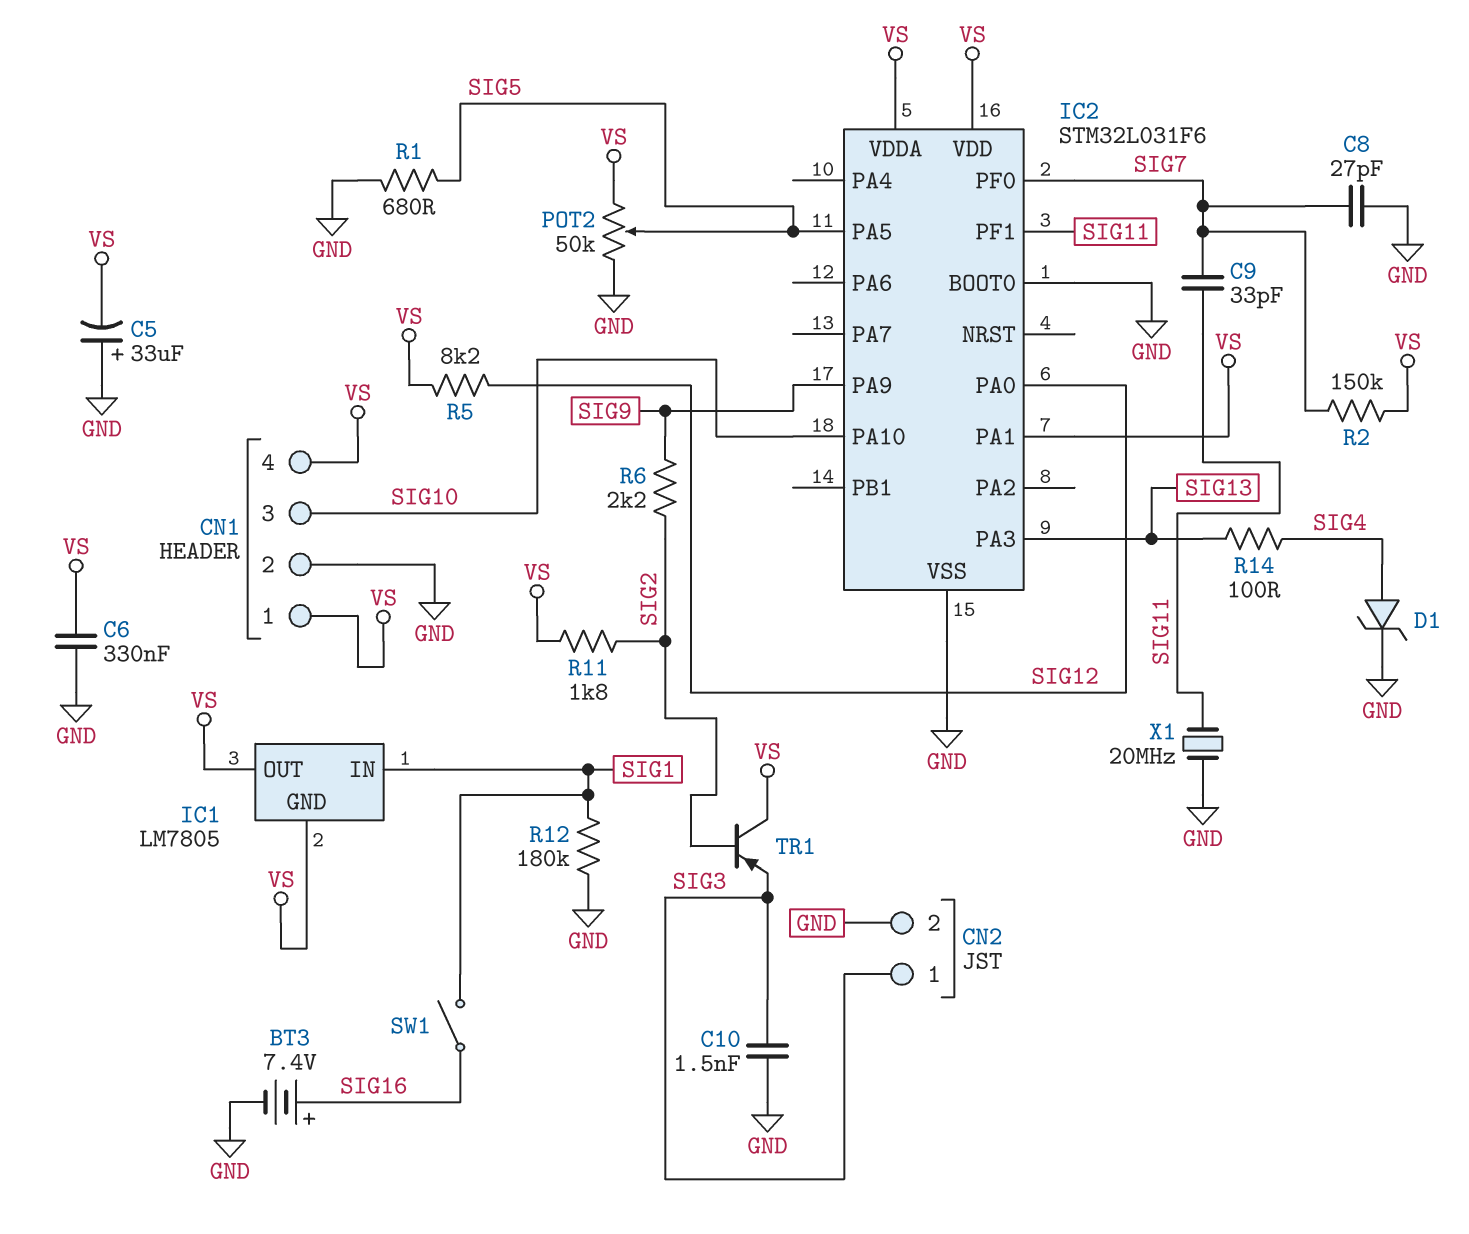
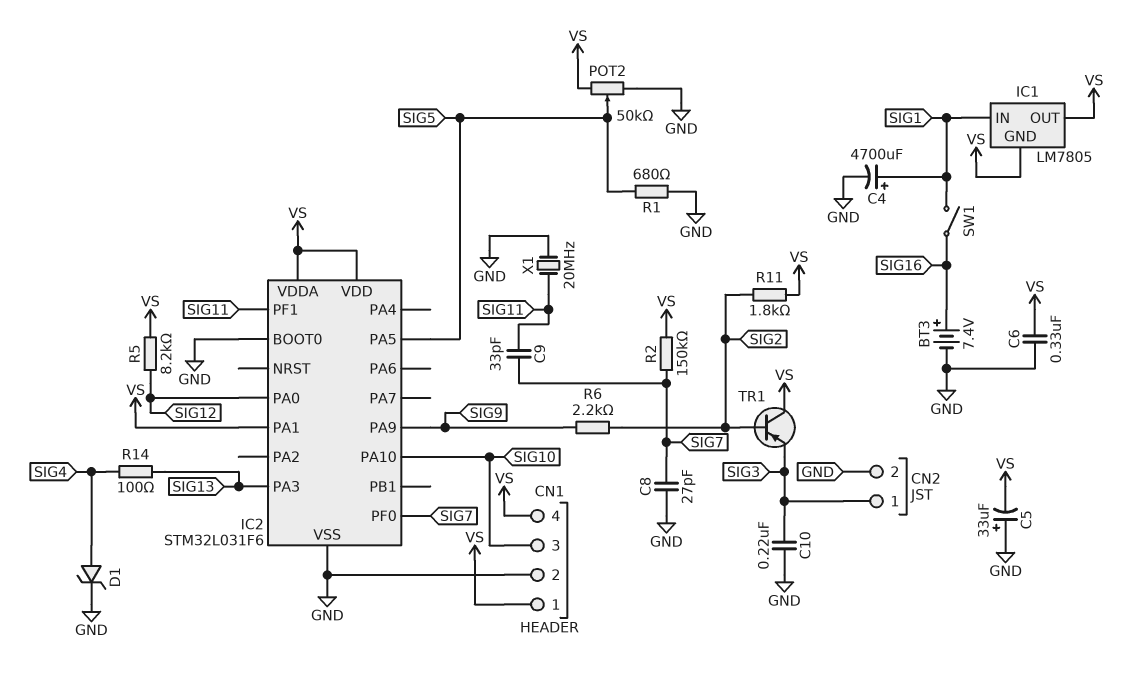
C4: none -> 4700uF (plus SIG1, minus GND)
C10: 1.5nF (GND, SIG3) -> 220nF (GND, SIG3)
R12: 180k (GND, SIG1) -> none

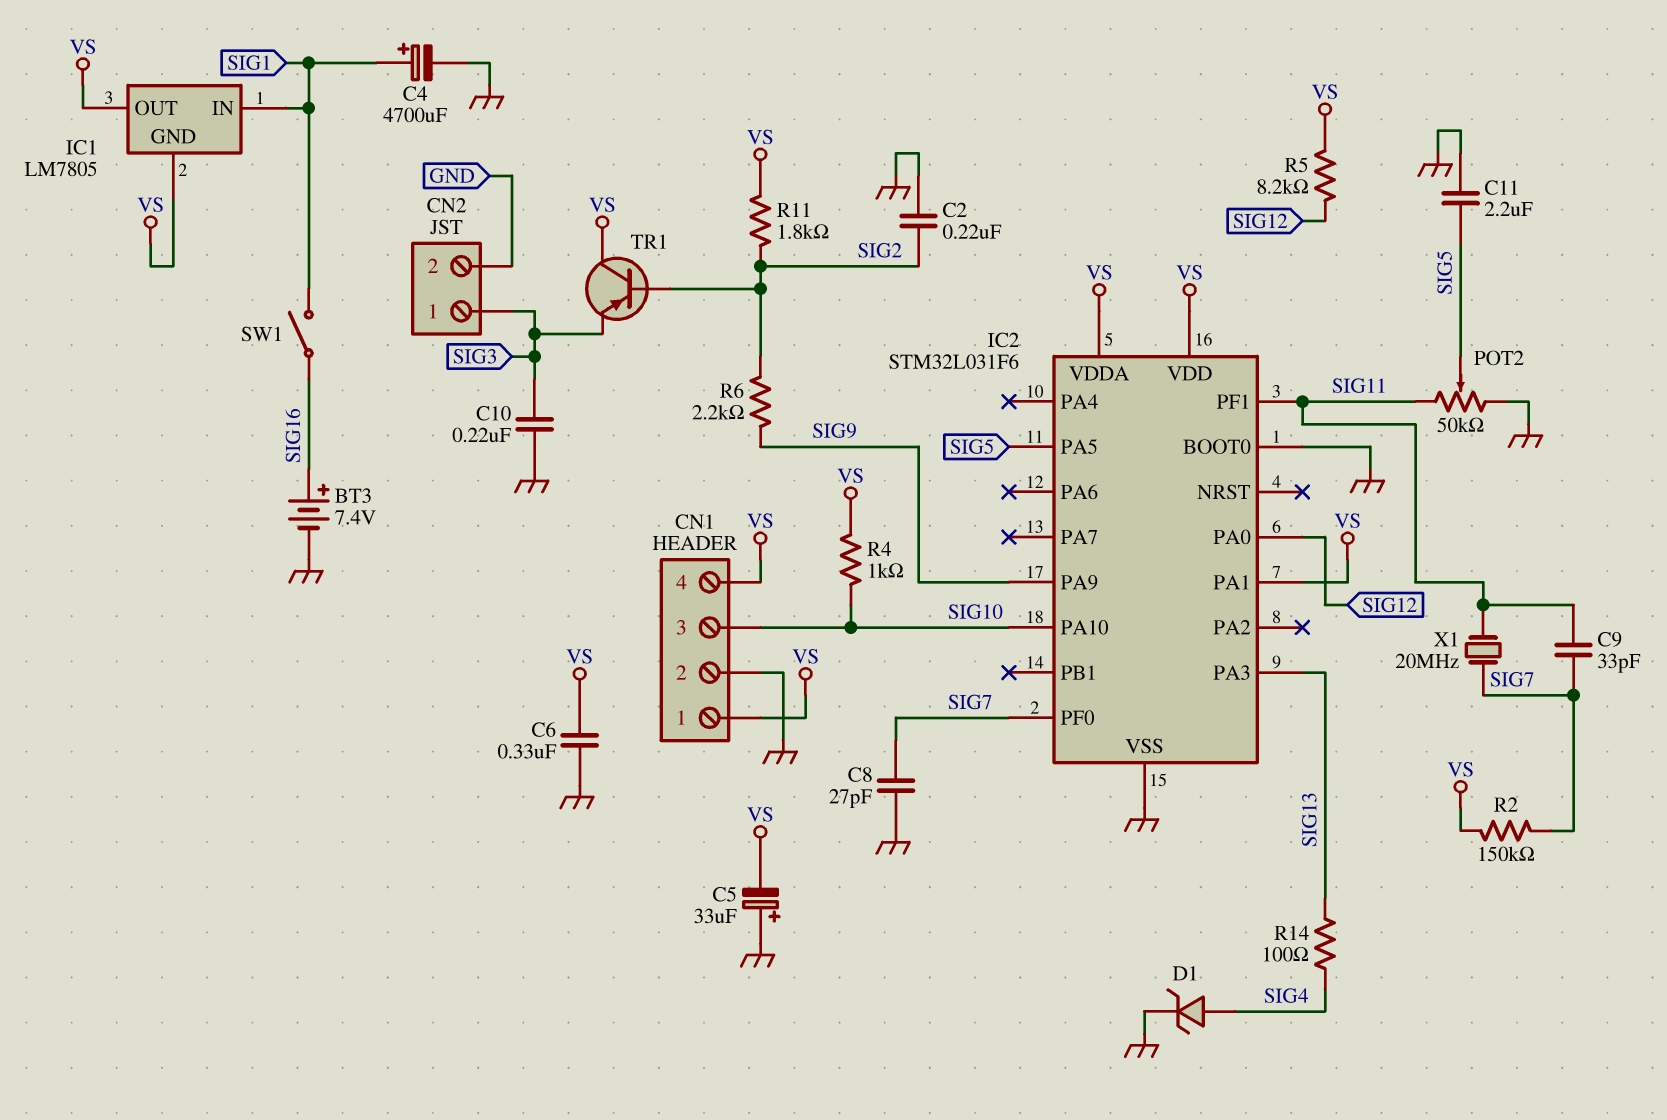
C2: none -> 220nF (GND, SIG2)
C11: none -> 2.2uF (GND, SIG5)
POT2: 50k (GND, VS, wiper SIG5) -> 50k (GND, SIG11, wiper SIG5)
R1: 680 (GND, SIG5) -> none
R4: none -> 1k (SIG10, VS)
X1: 20MHz (GND, SIG11) -> 20MHz (SIG7, SIG11)

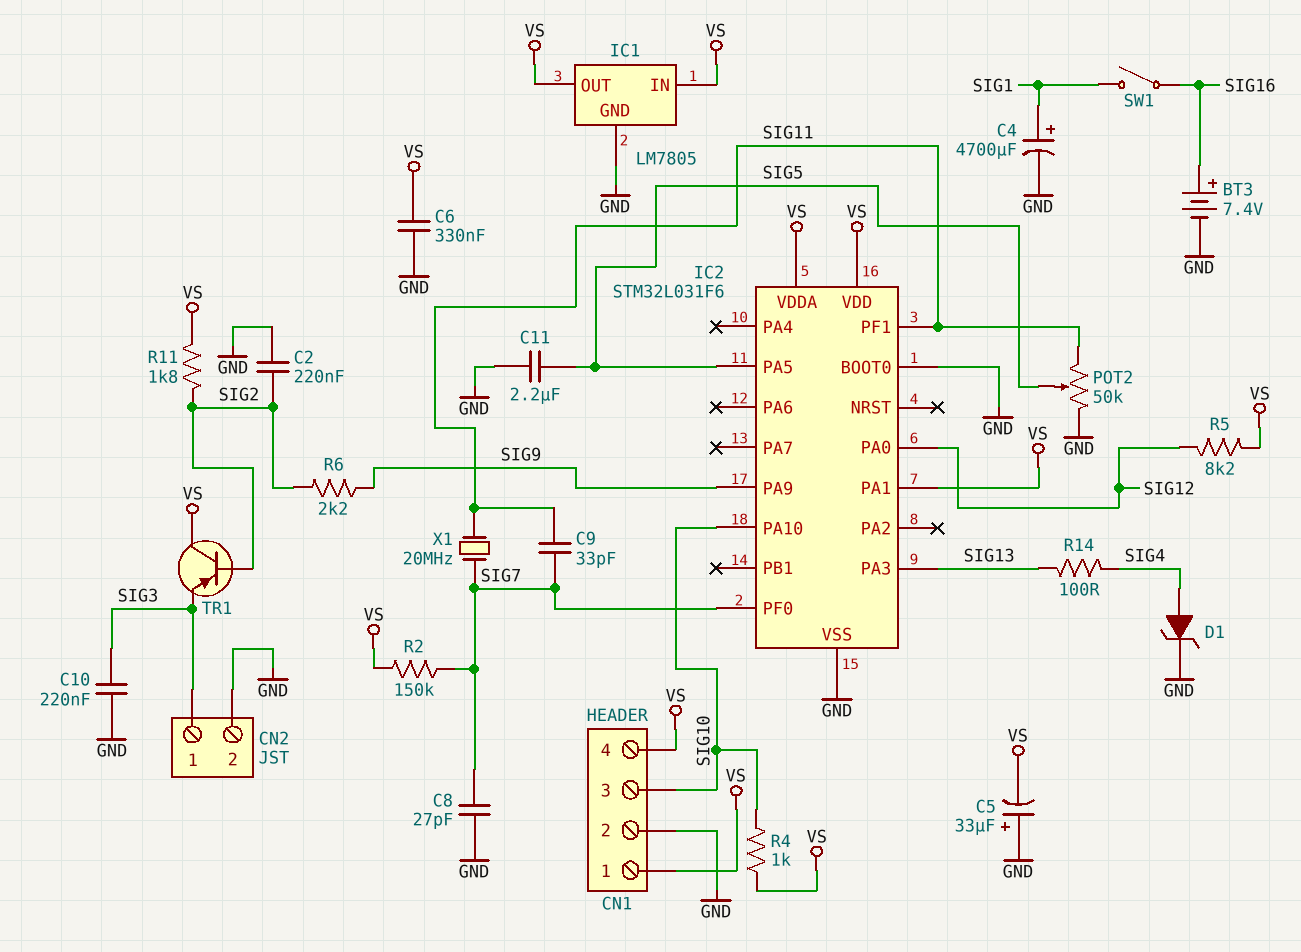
IC1 pin GND: VS -> GND
IC1 pin IN: SIG1 -> VS

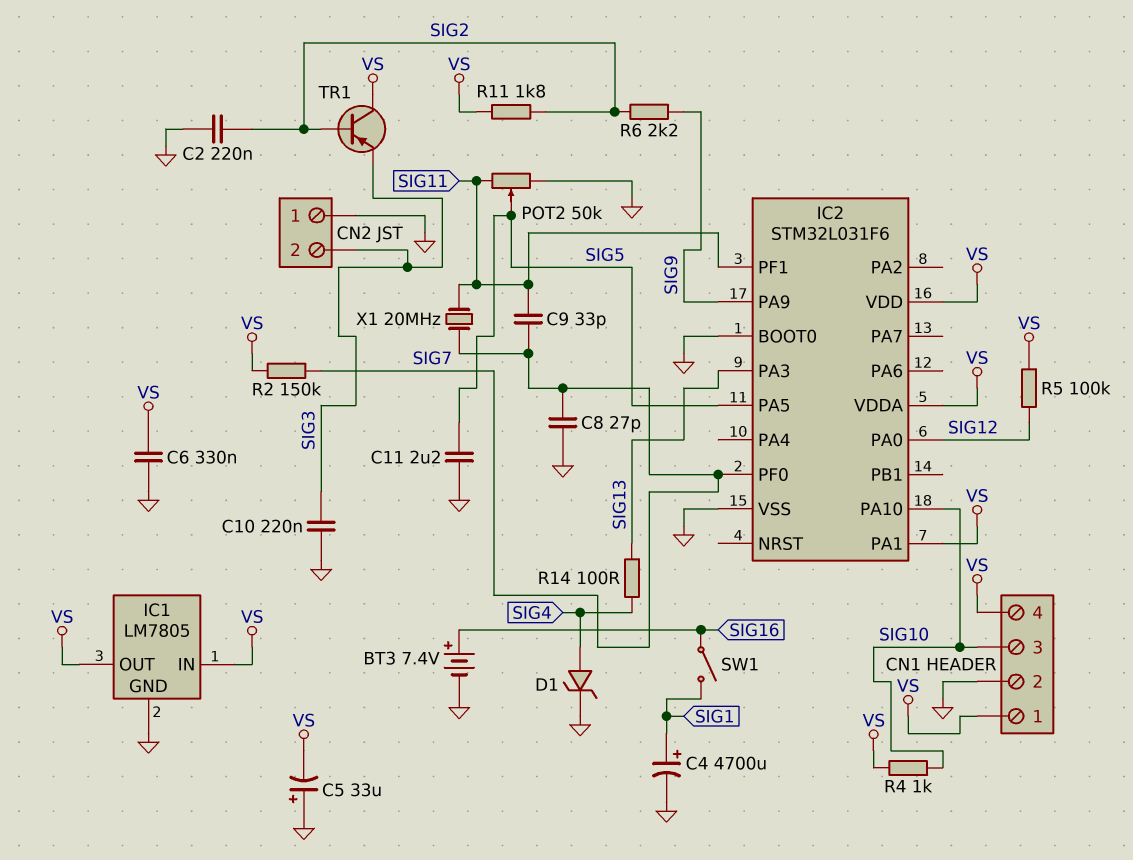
CN2 pin 1: SIG3 -> GND
CN2 pin 2: GND -> SIG3
R5: 8.2k (SIG12, VS) -> 100k (SIG12, VS)

